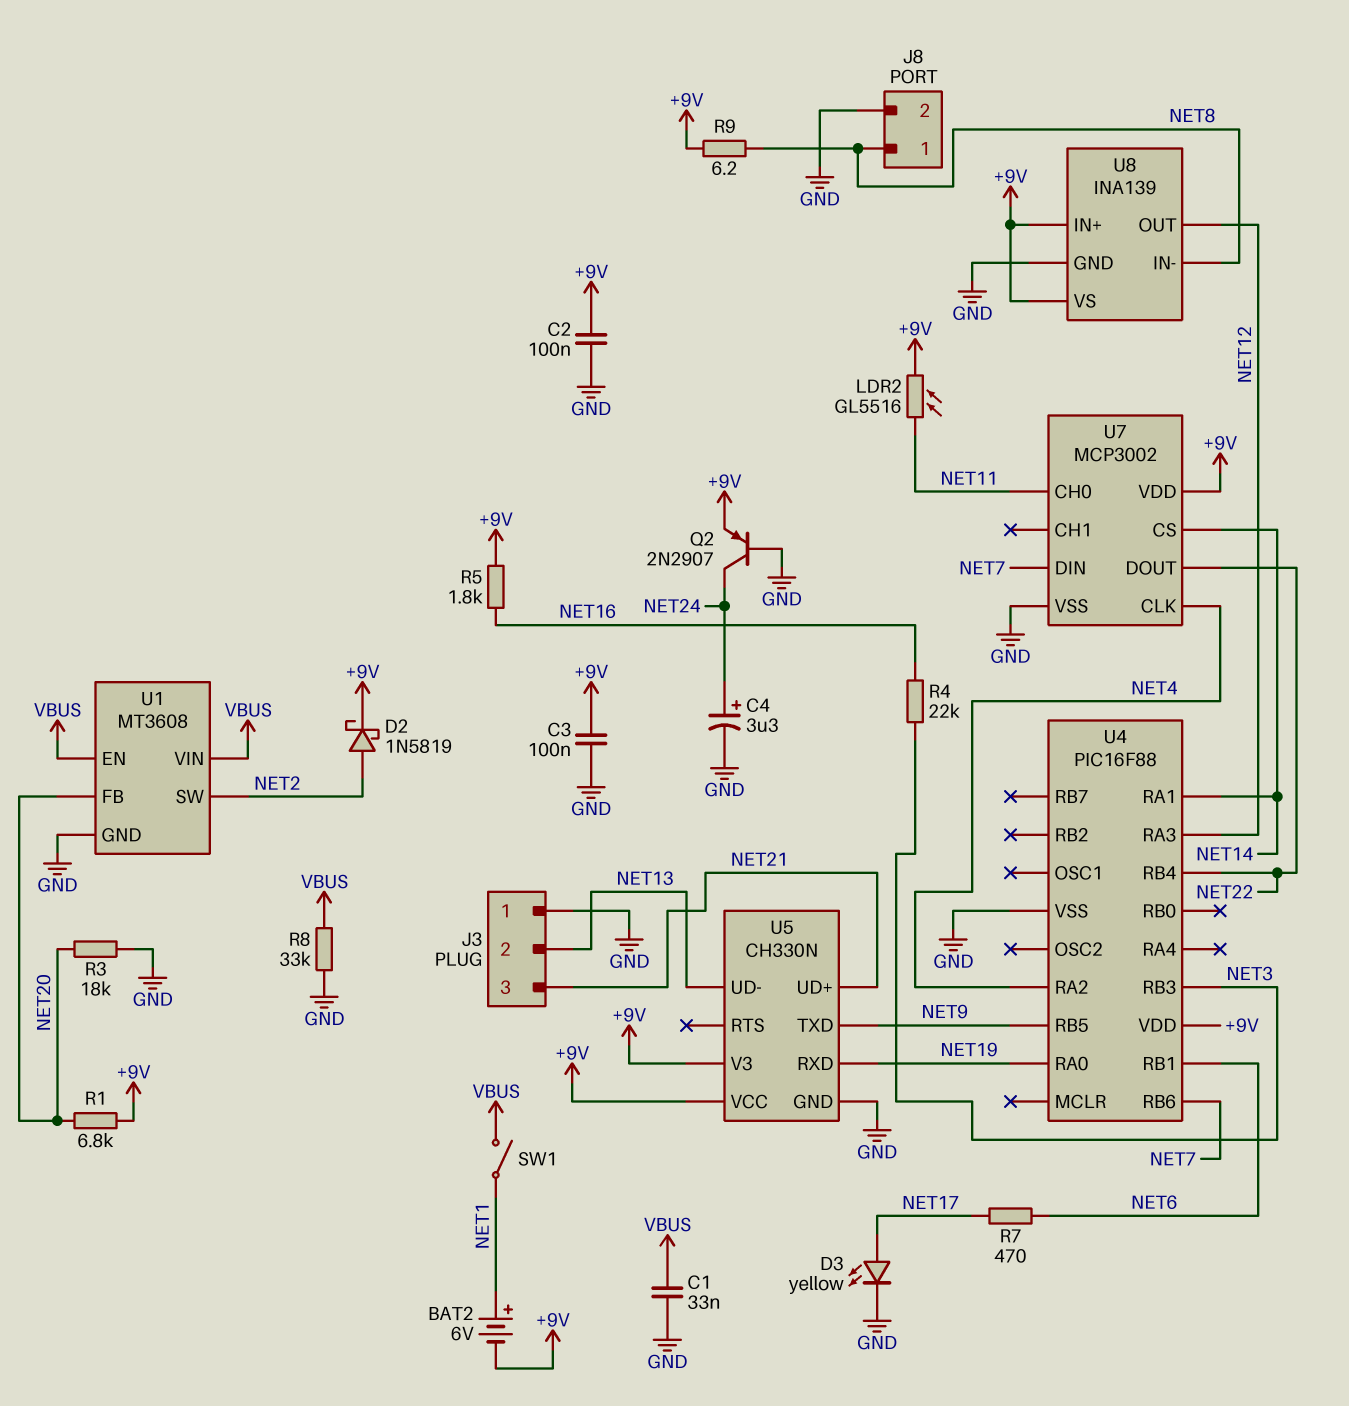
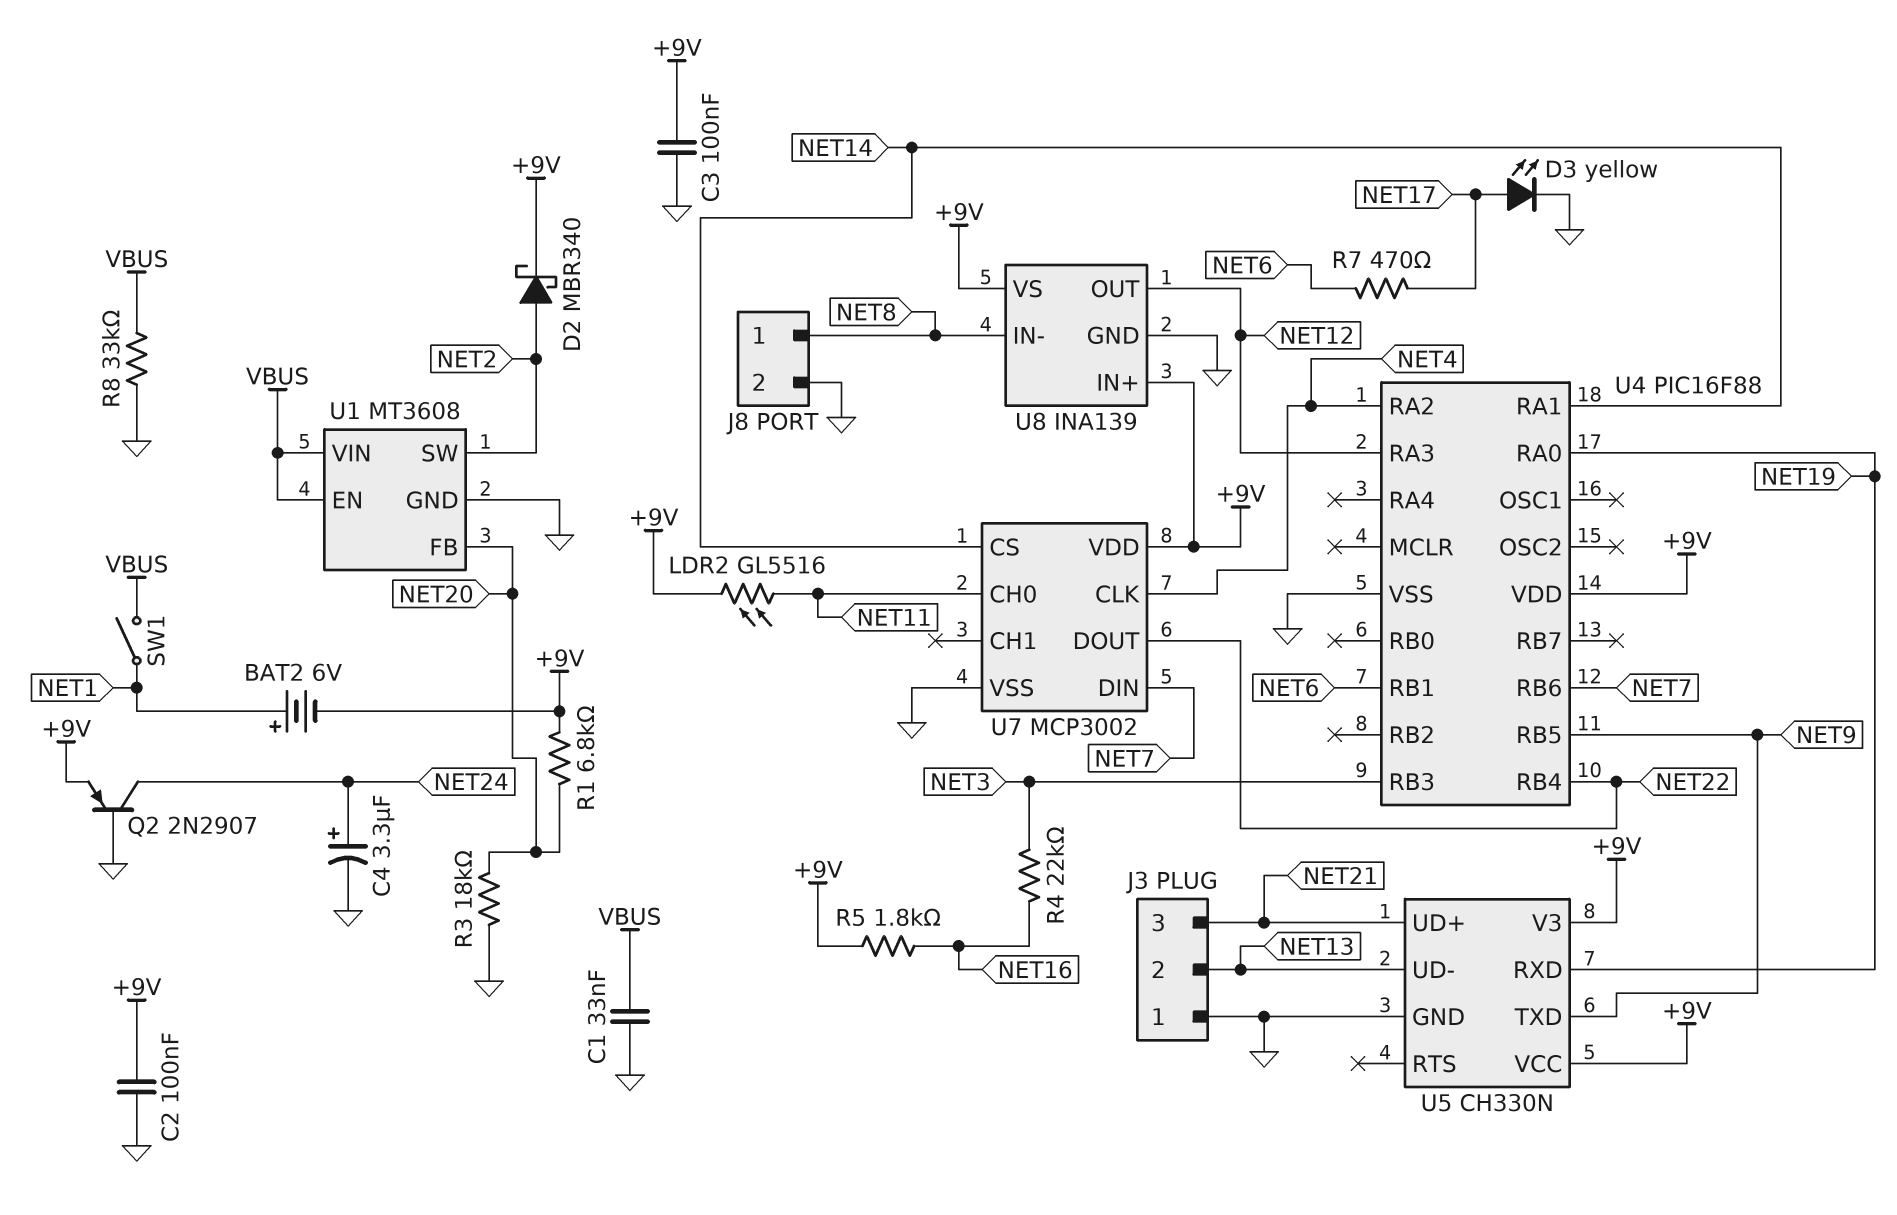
D2: schottky 1N5819 (A NET2, K +9V) -> schottky MBR340 (A NET2, K +9V)
R9: 6.2 (+9V, NET8) -> none

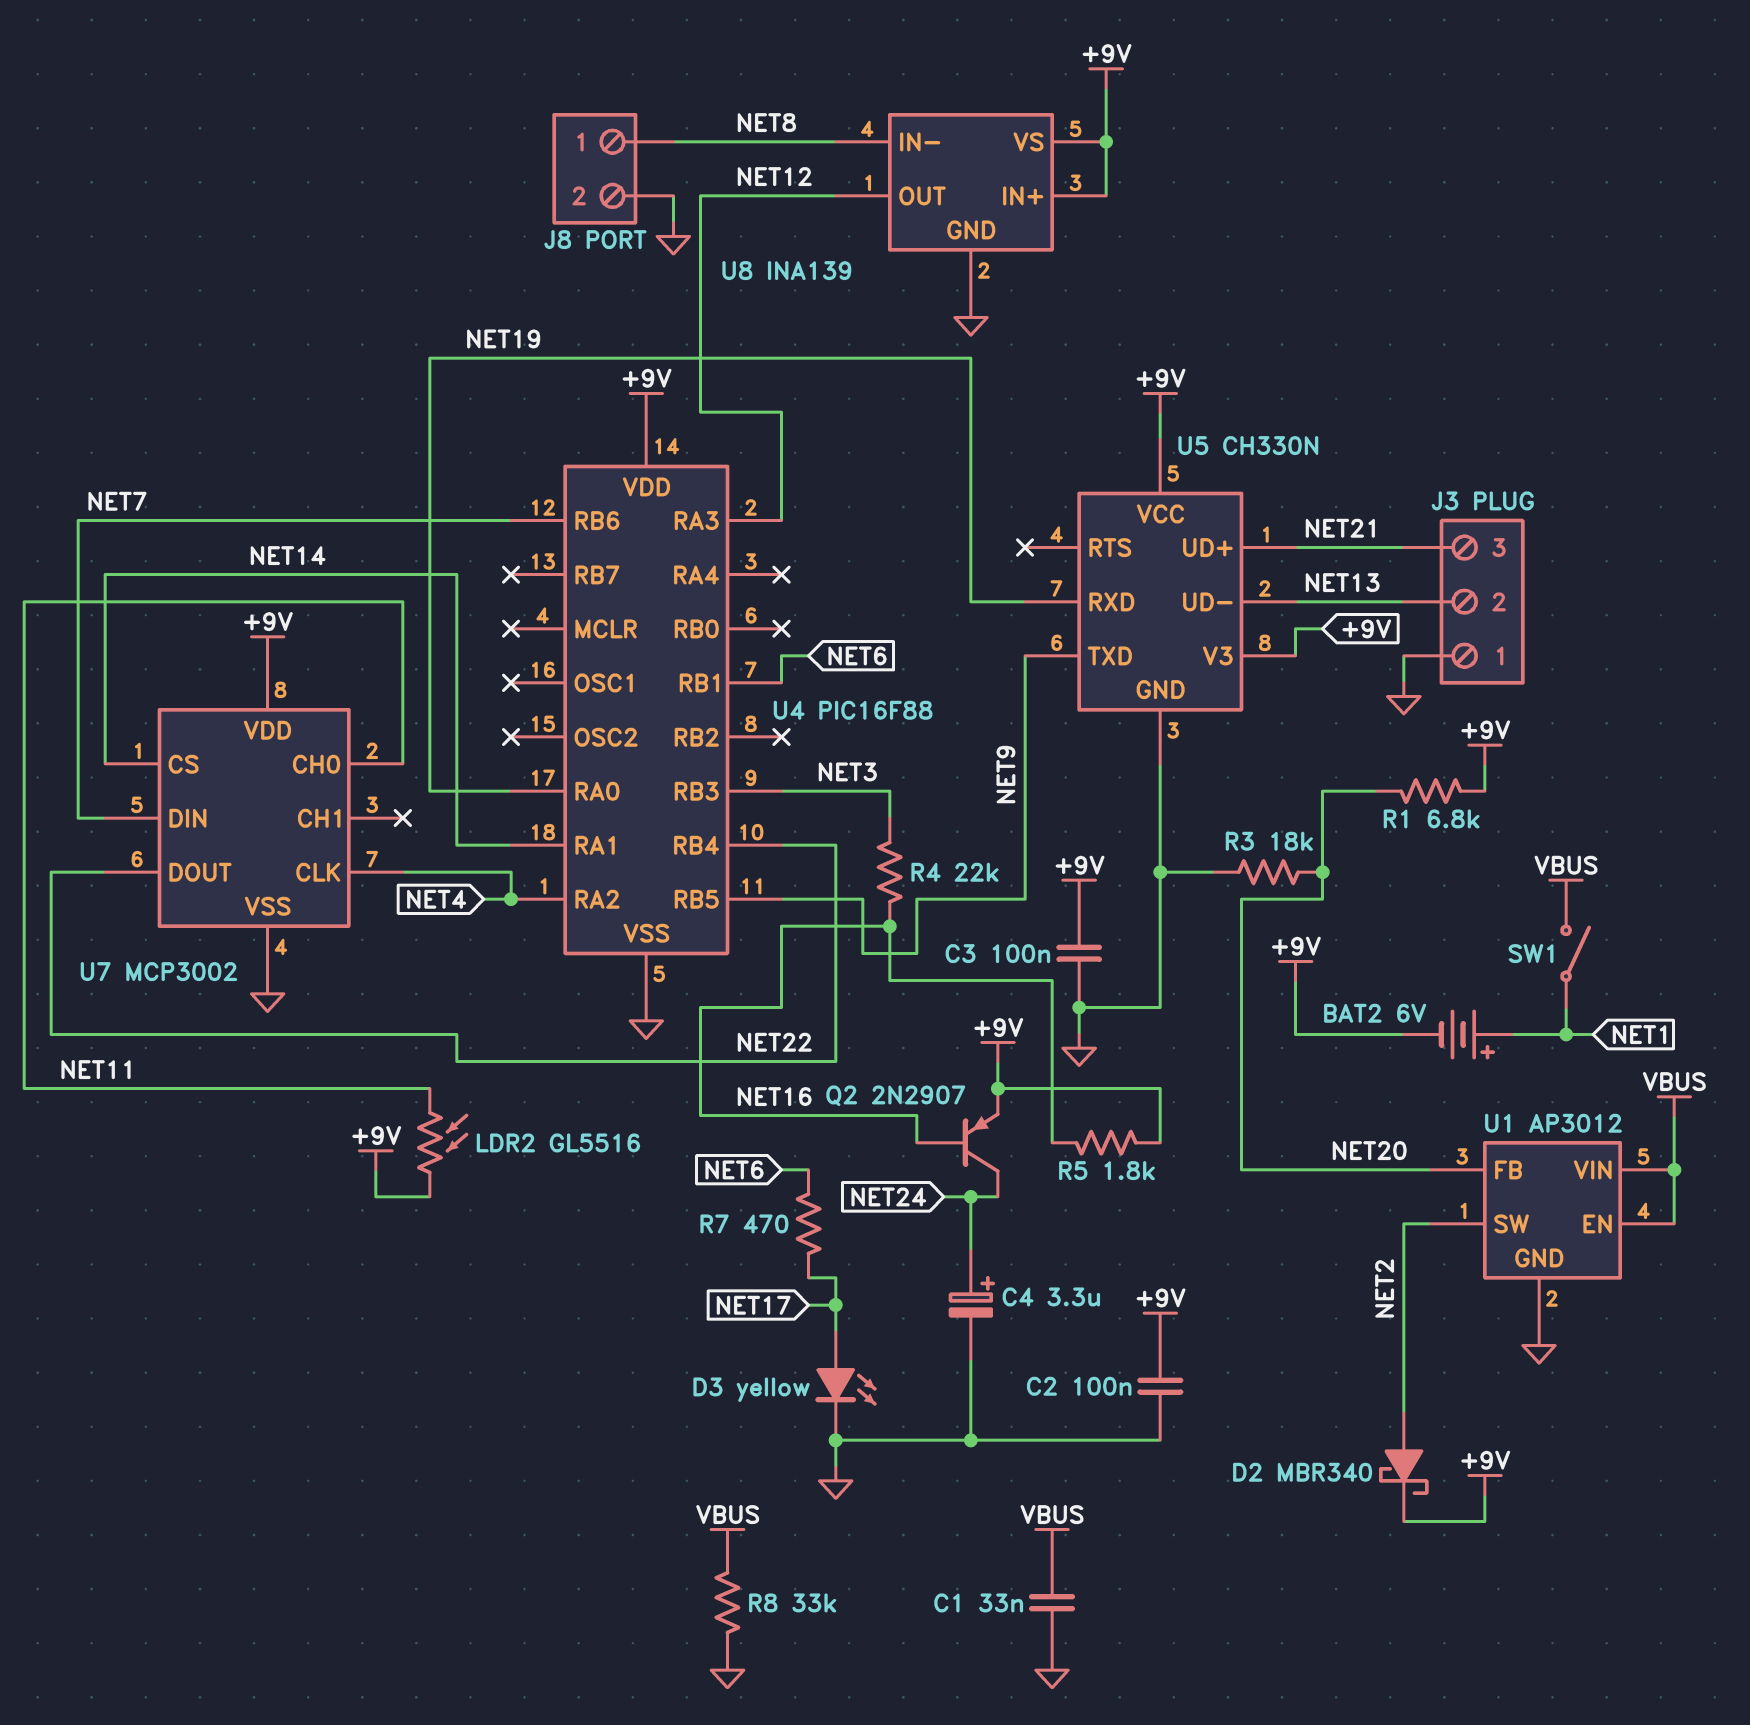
Q2: PNP 2N2907 (B GND, C NET24, E +9V) -> PNP 2N2907 (B NET16, C NET24, E +9V)
U1: MT3608 -> AP3012

